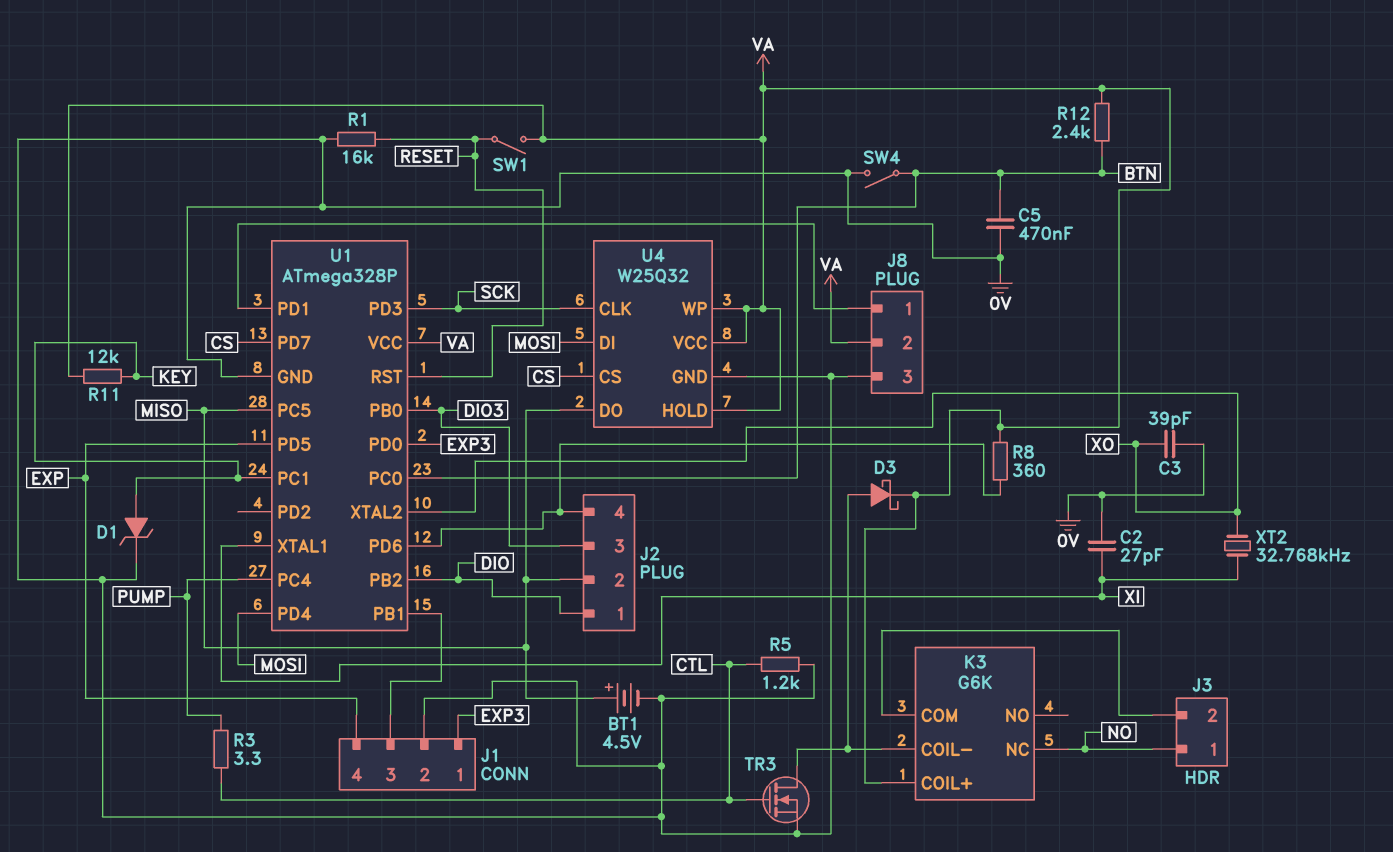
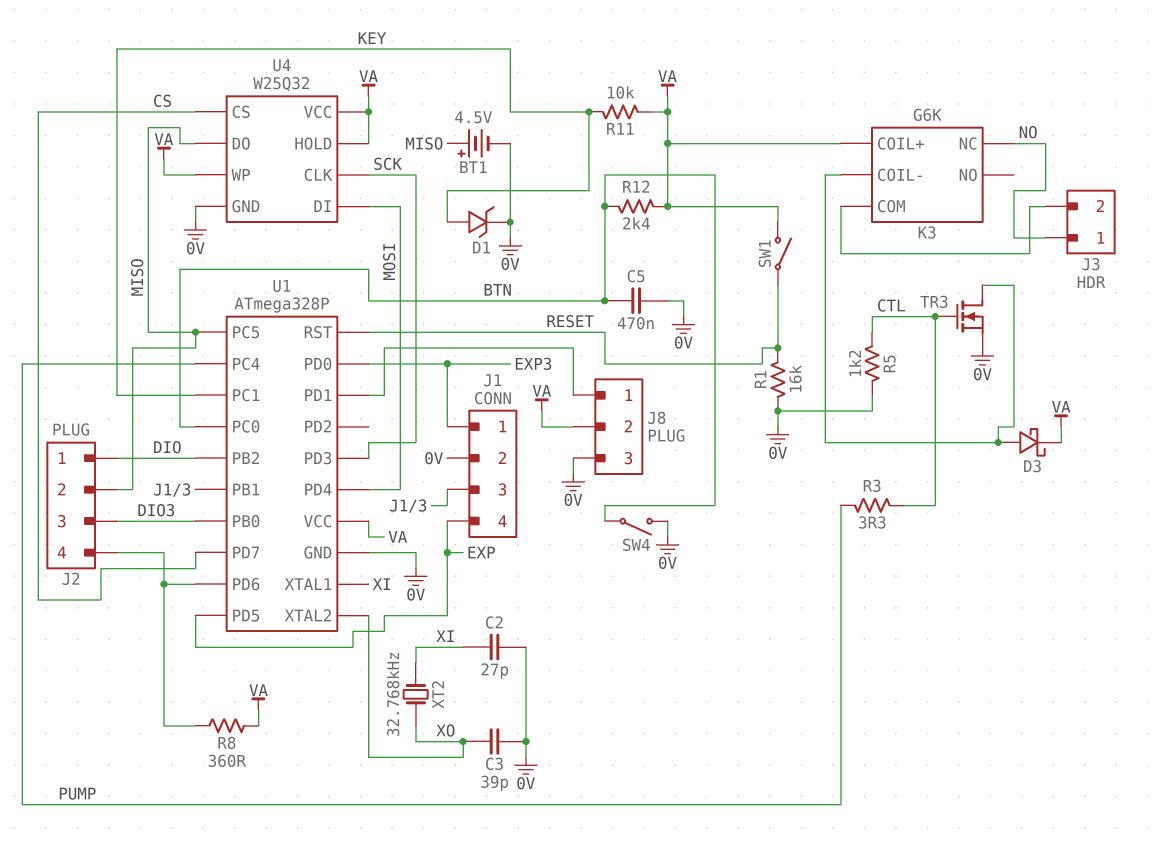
R11: 12k (KEY, VA) -> 10k (KEY, VA)

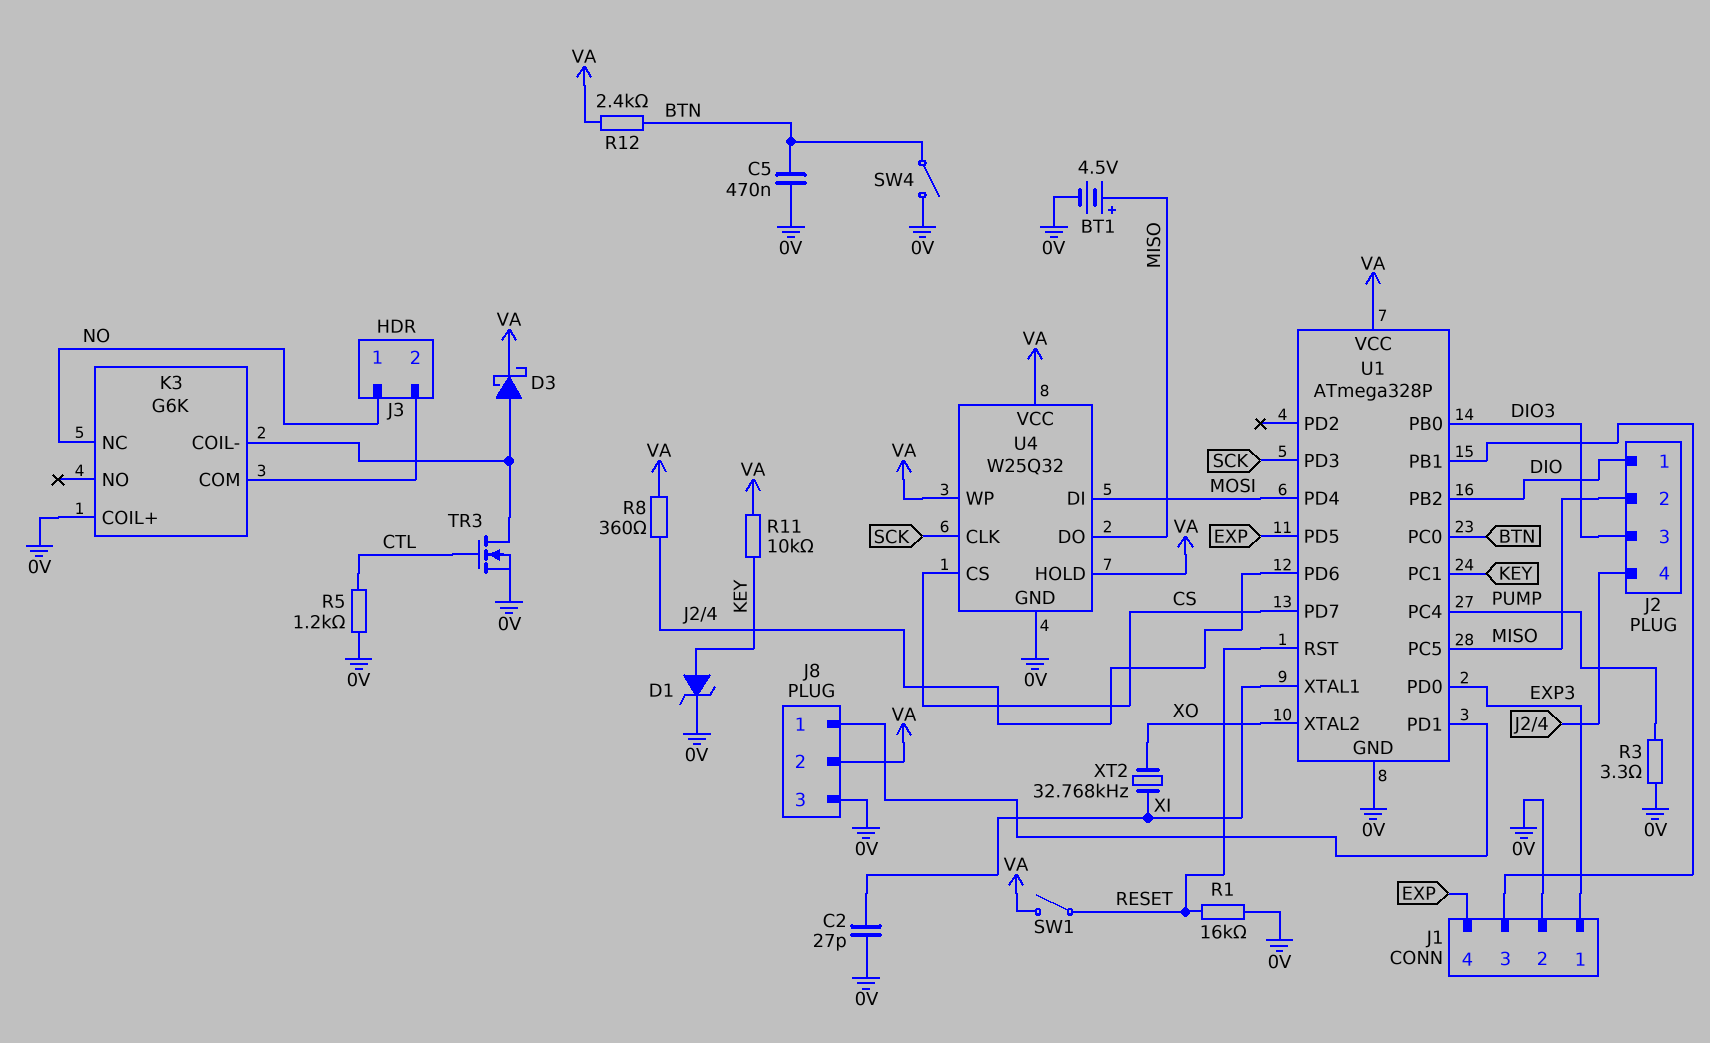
C3: 39pF (0V, XO) -> none
K3 pin COIL+: VA -> 0V
R3: 3.3 (CTL, PUMP) -> 3.3 (0V, PUMP)

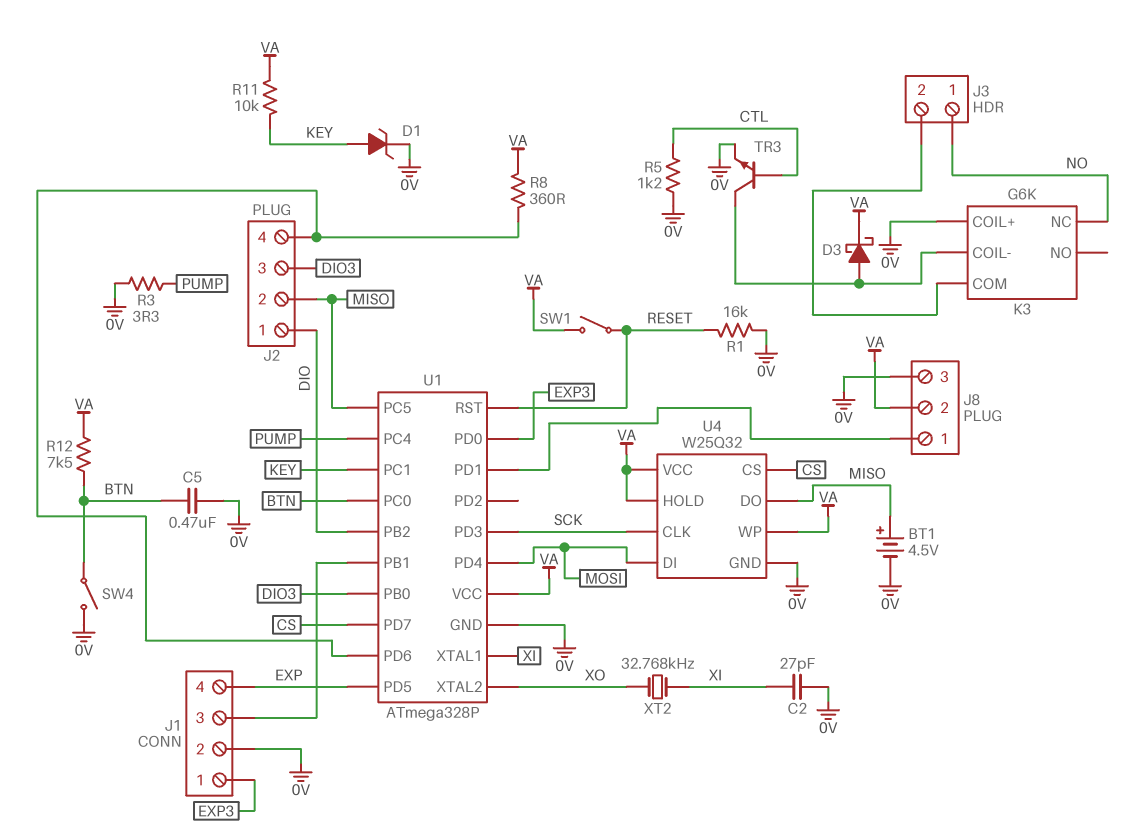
R12: 2.4k (BTN, VA) -> 7.5k (BTN, VA)
TR3: NMOS (G CTL, D K3/COIL-, S 0V) -> NPN (B CTL, C K3/COIL-, E 0V)

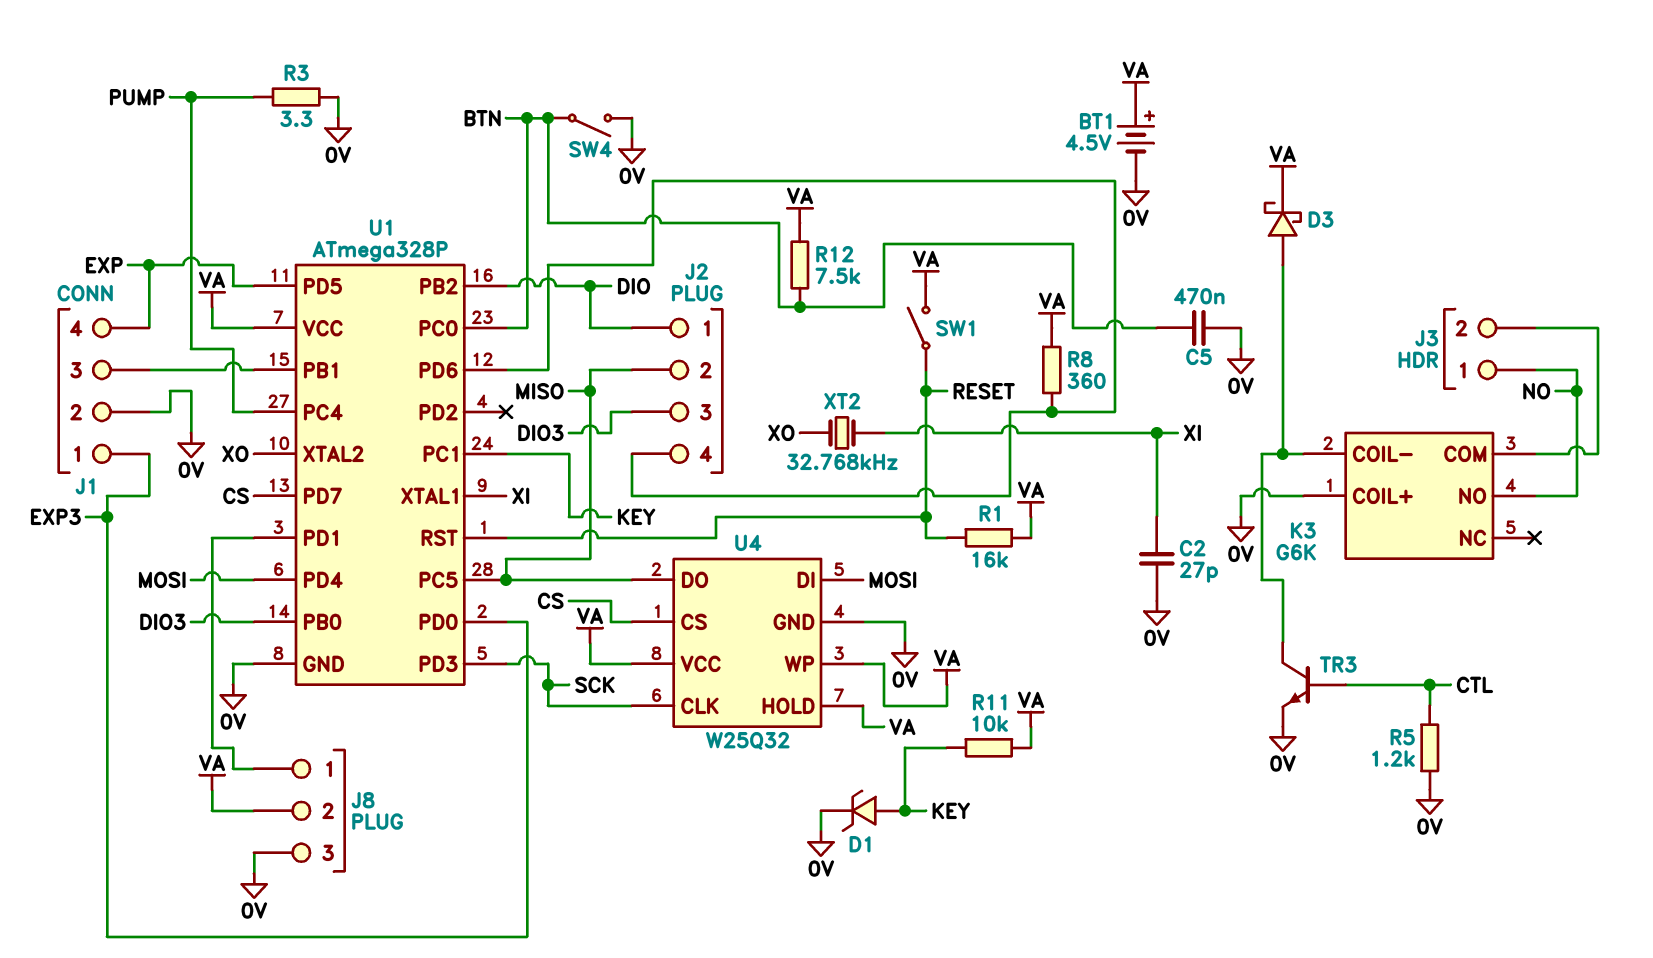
BT1: 4.5V (plus MISO, minus 0V) -> 4.5V (plus VA, minus 0V)
K3 pin NC: NO -> none
K3 pin NO: none -> NO
R1: 16k (0V, RESET) -> 16k (RESET, VA)

